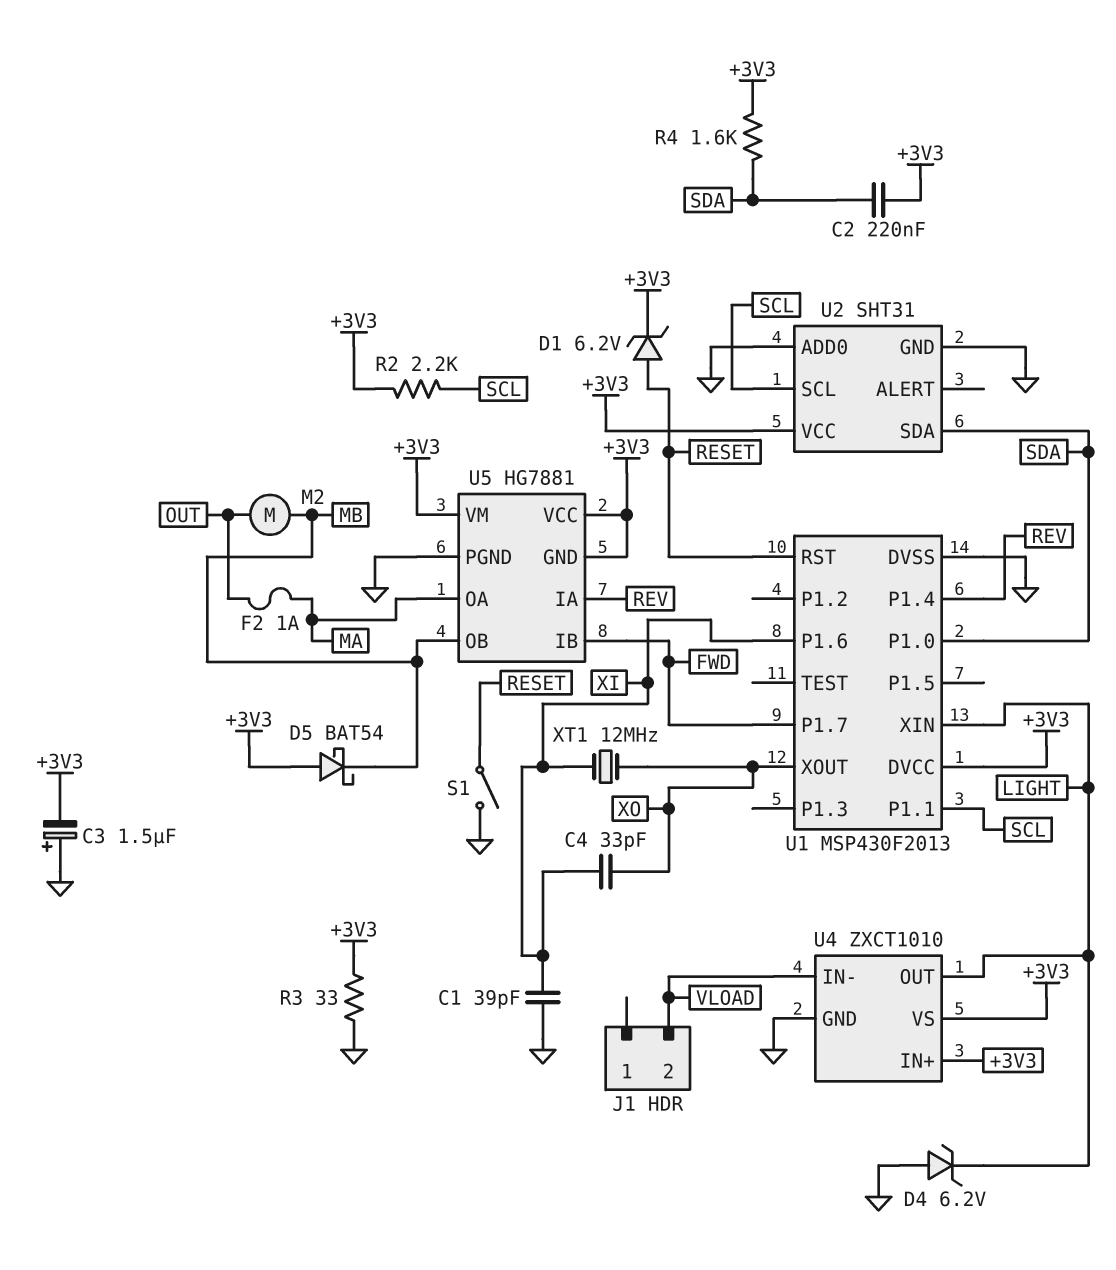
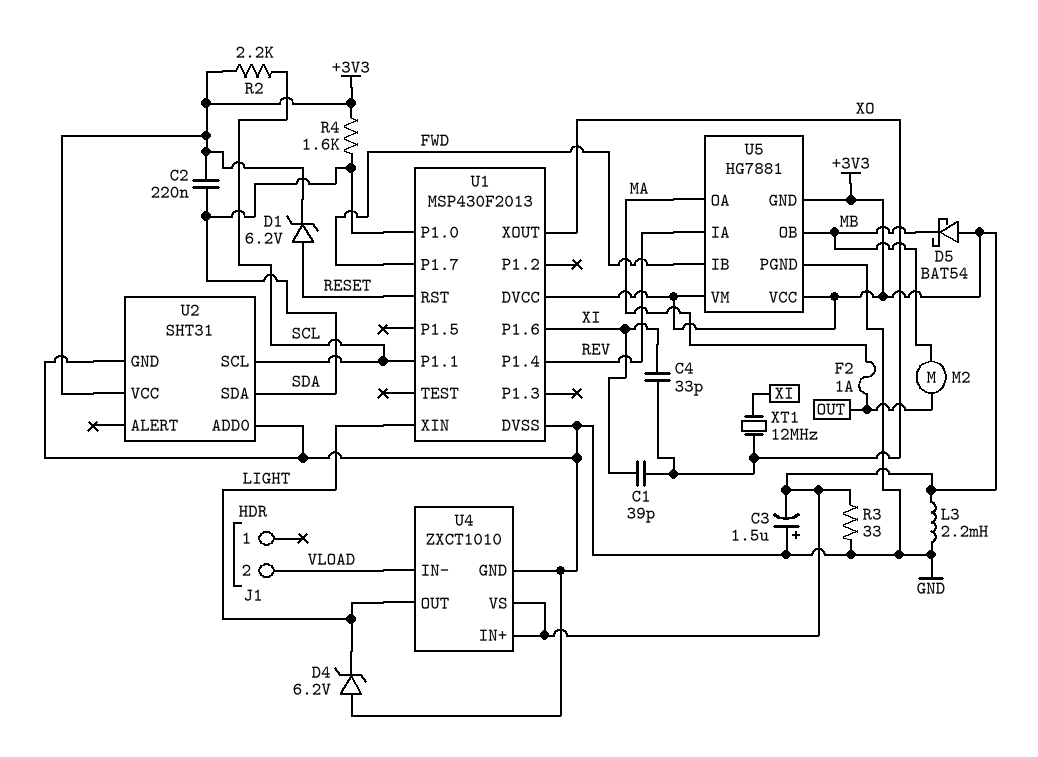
C1: 39pF (GND, XI) -> 39pF (XI, XO)
L3: none -> 2.2mH (+3V3, GND)
S1: switch (GND, RESET) -> none

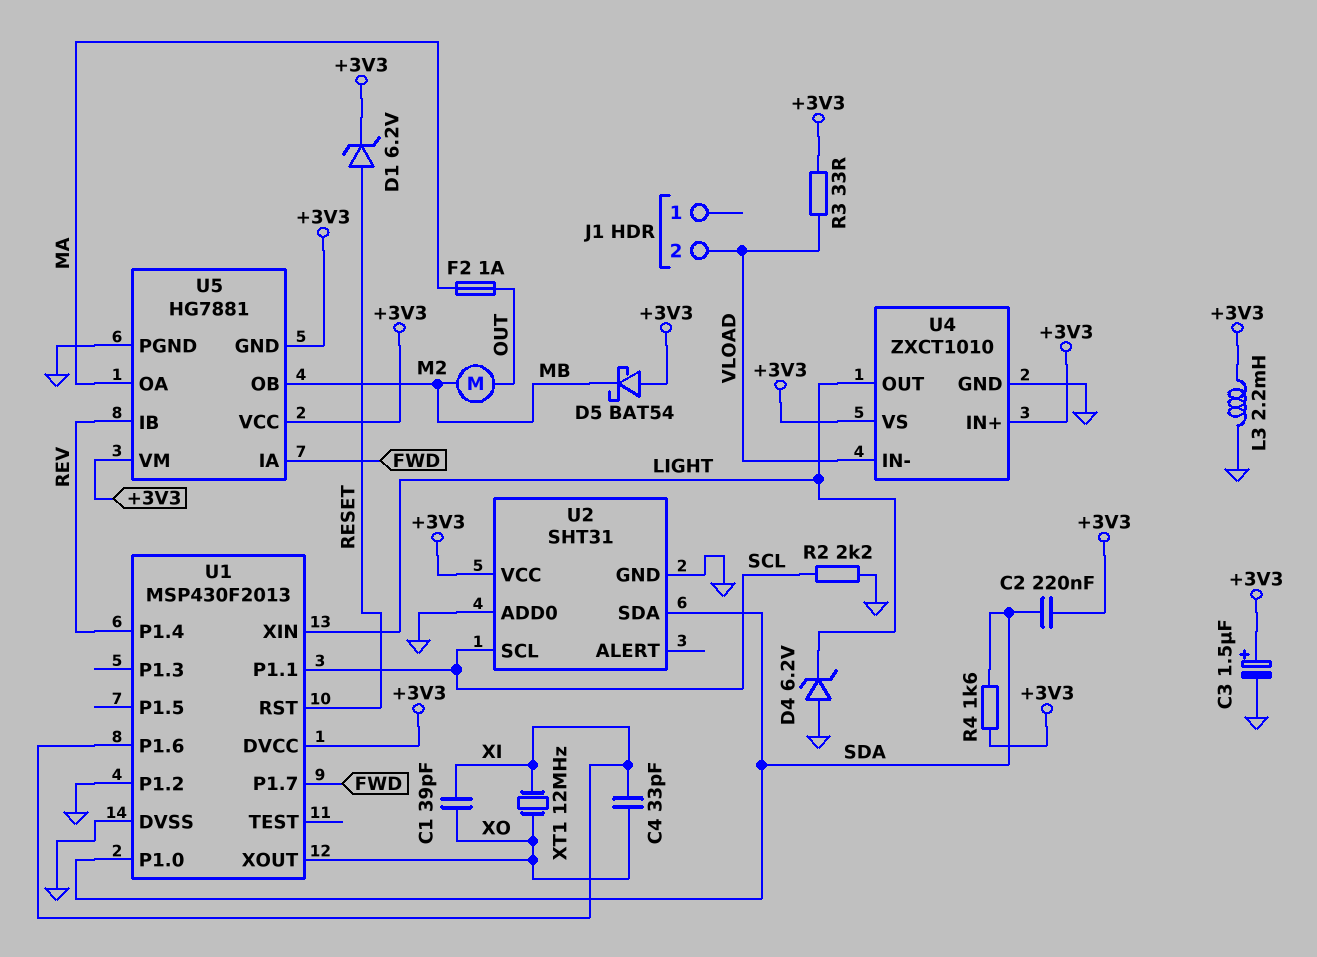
C3: 1.5uF (plus GND, minus +3V3) -> 1.5uF (plus +3V3, minus GND)
R2: 2.2k (+3V3, SCL) -> 2.2k (GND, SCL)
R3: 33 (+3V3, GND) -> 33 (+3V3, VLOAD)
U1 pin P1.2: none -> GND
U5 pin IA: REV -> FWD
U5 pin IB: FWD -> REV

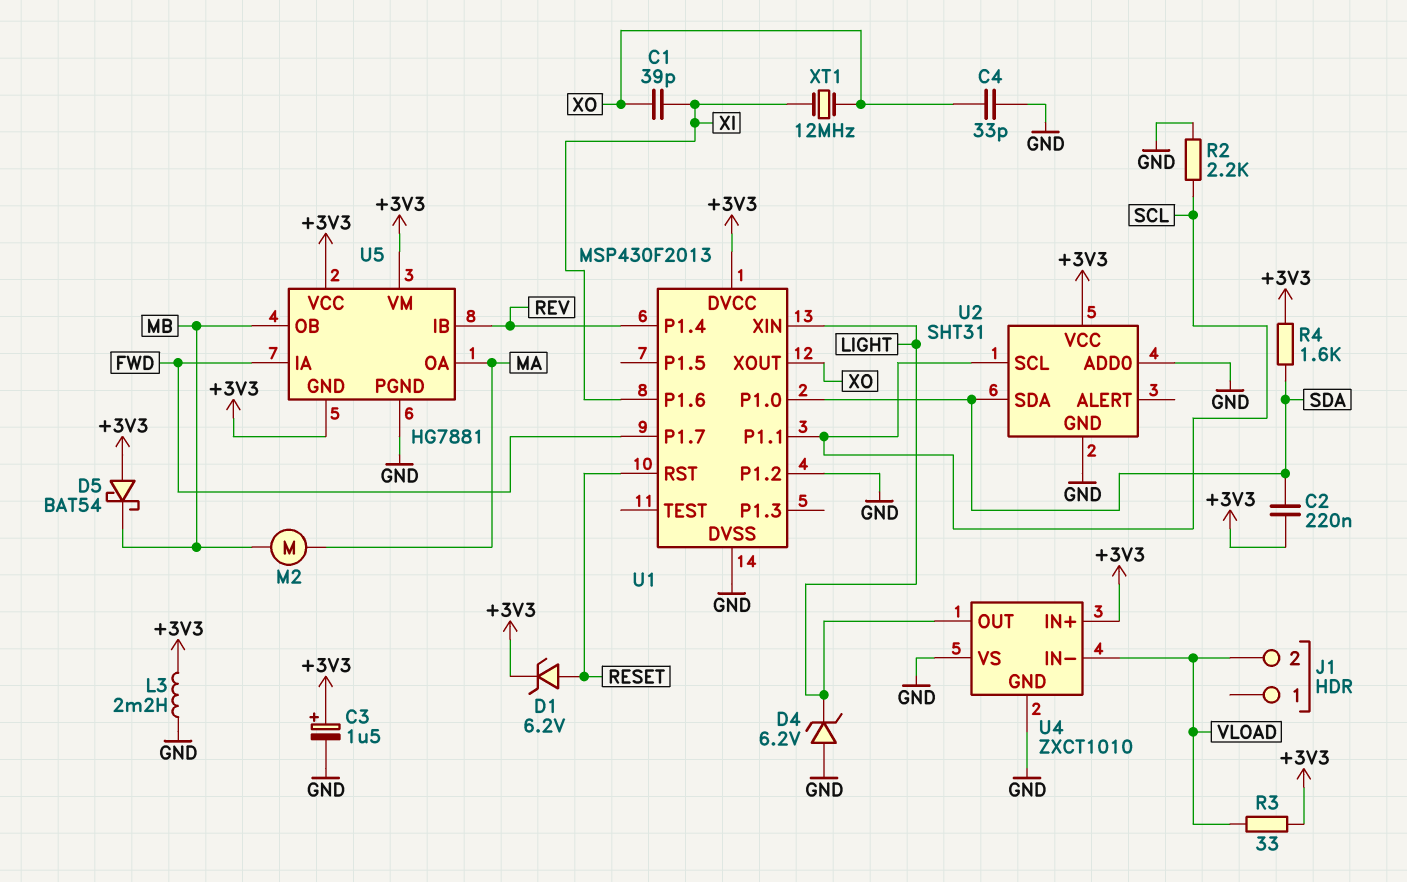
C4: 33pF (XI, XO) -> 33pF (GND, XO)
F2: 1A (MA, OUT) -> none
M2: motor (MB, OUT) -> motor (MA, MB)
U4 pin VS: +3V3 -> GND

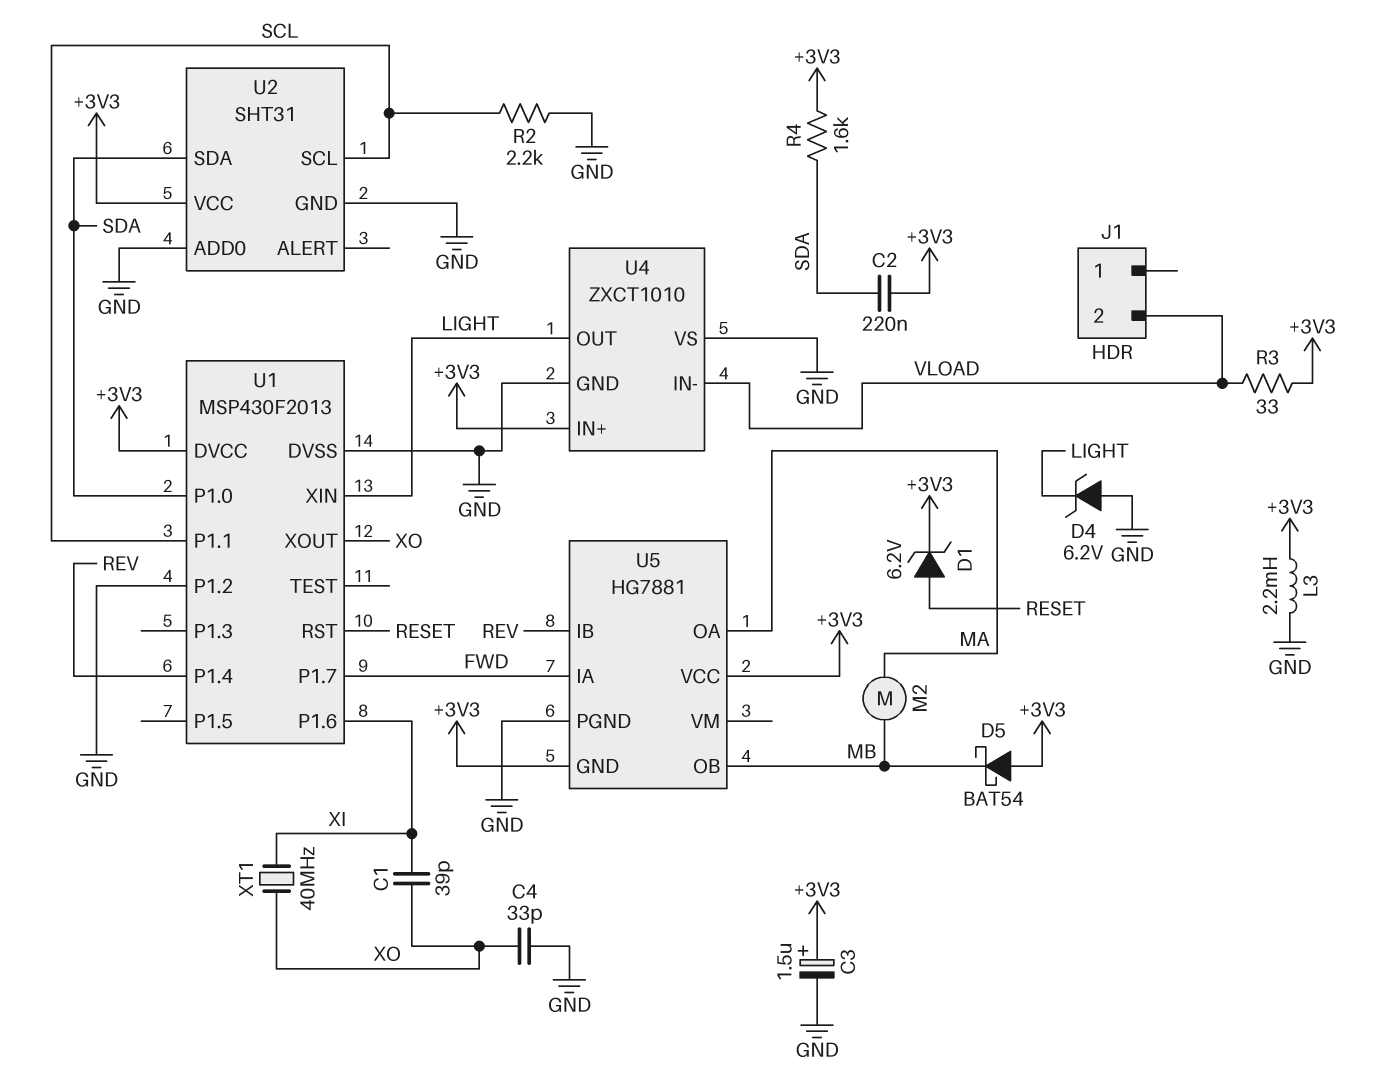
U5 pin VM: +3V3 -> none
XT1: 12MHz (XI, XO) -> 40MHz (XI, XO)

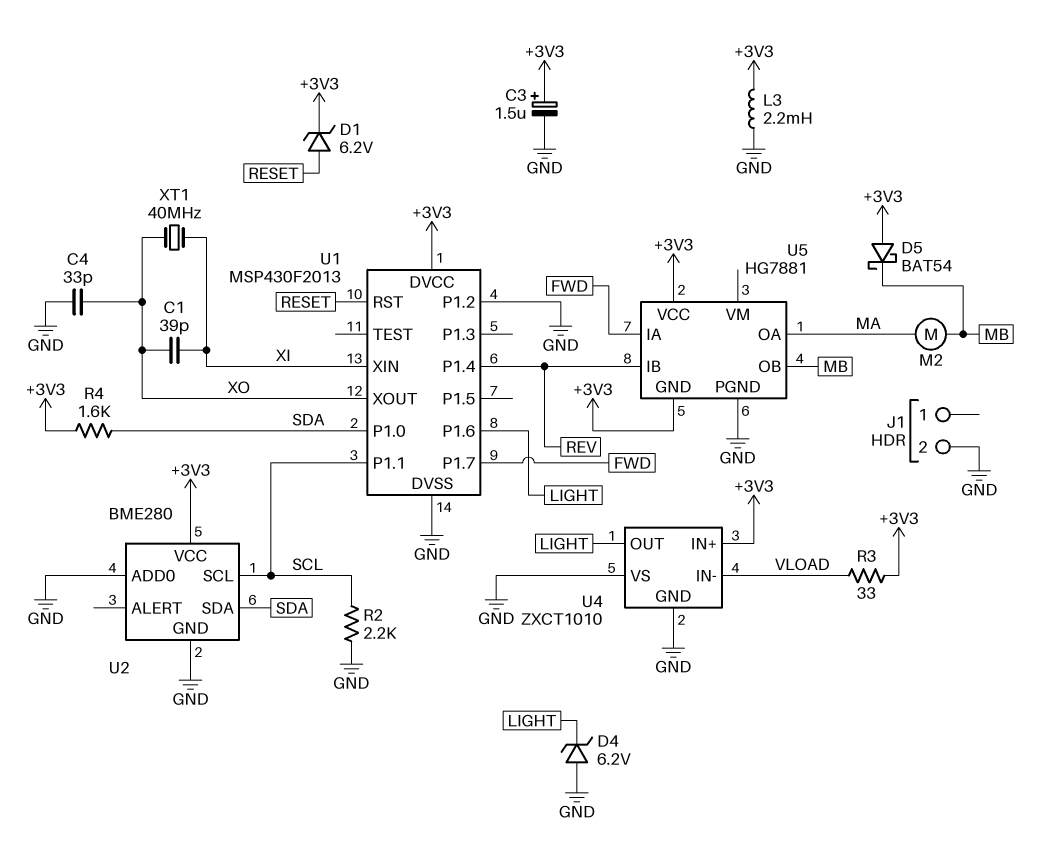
C2: 220nF (+3V3, SDA) -> none
J1 pin 2: VLOAD -> GND
U1 pin P1.6: XI -> LIGHT
U1 pin XIN: LIGHT -> XI
U2: SHT31 -> BME280

